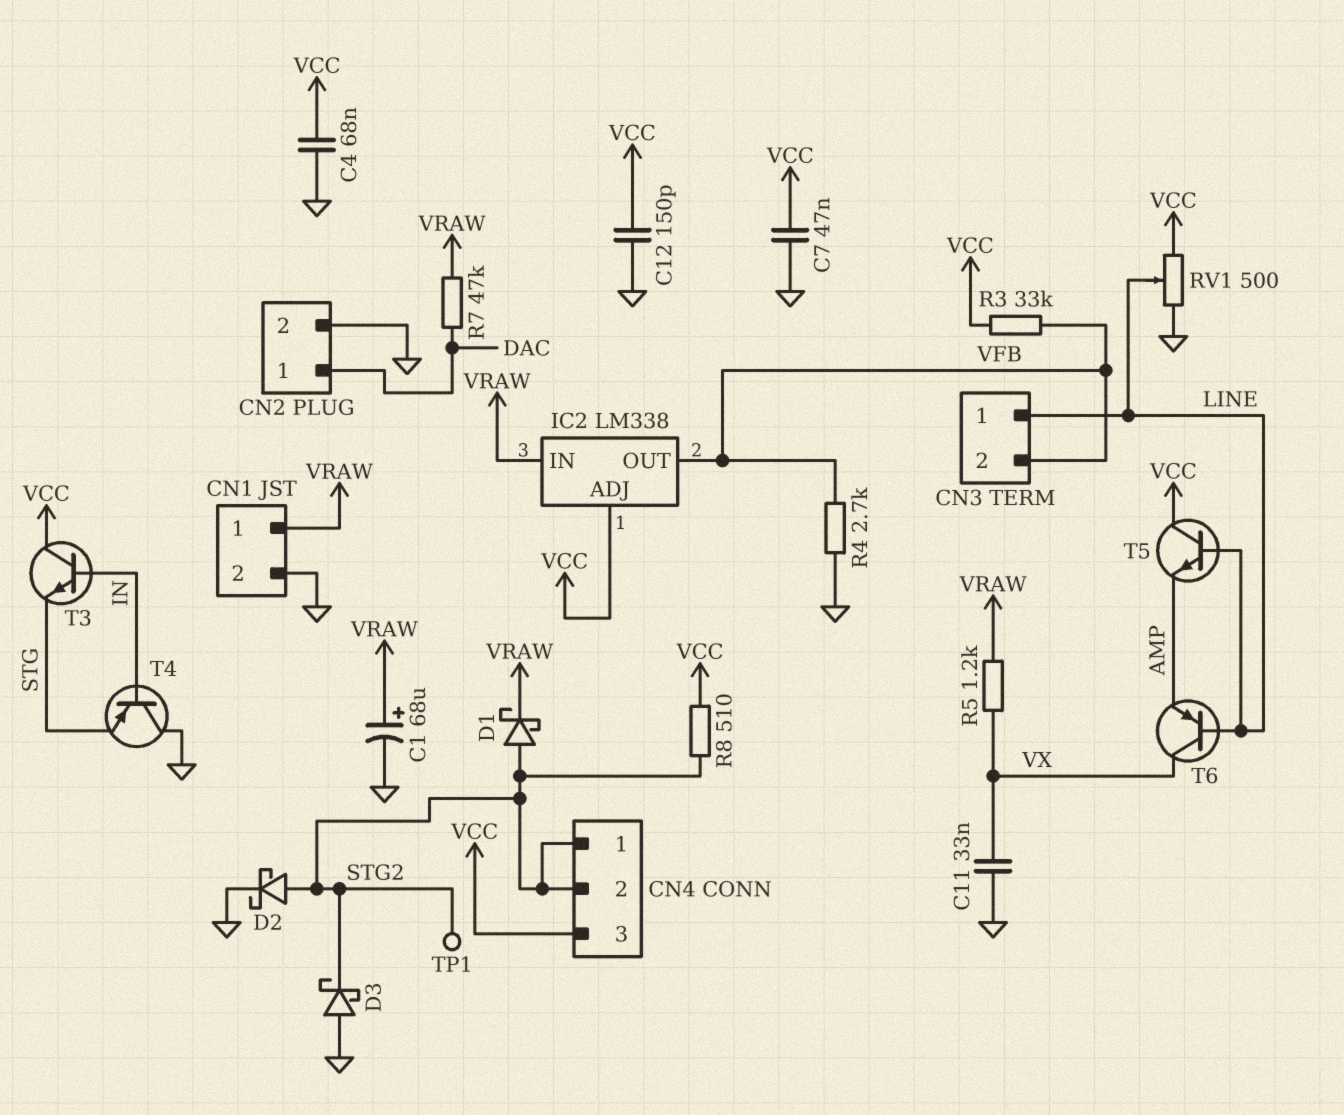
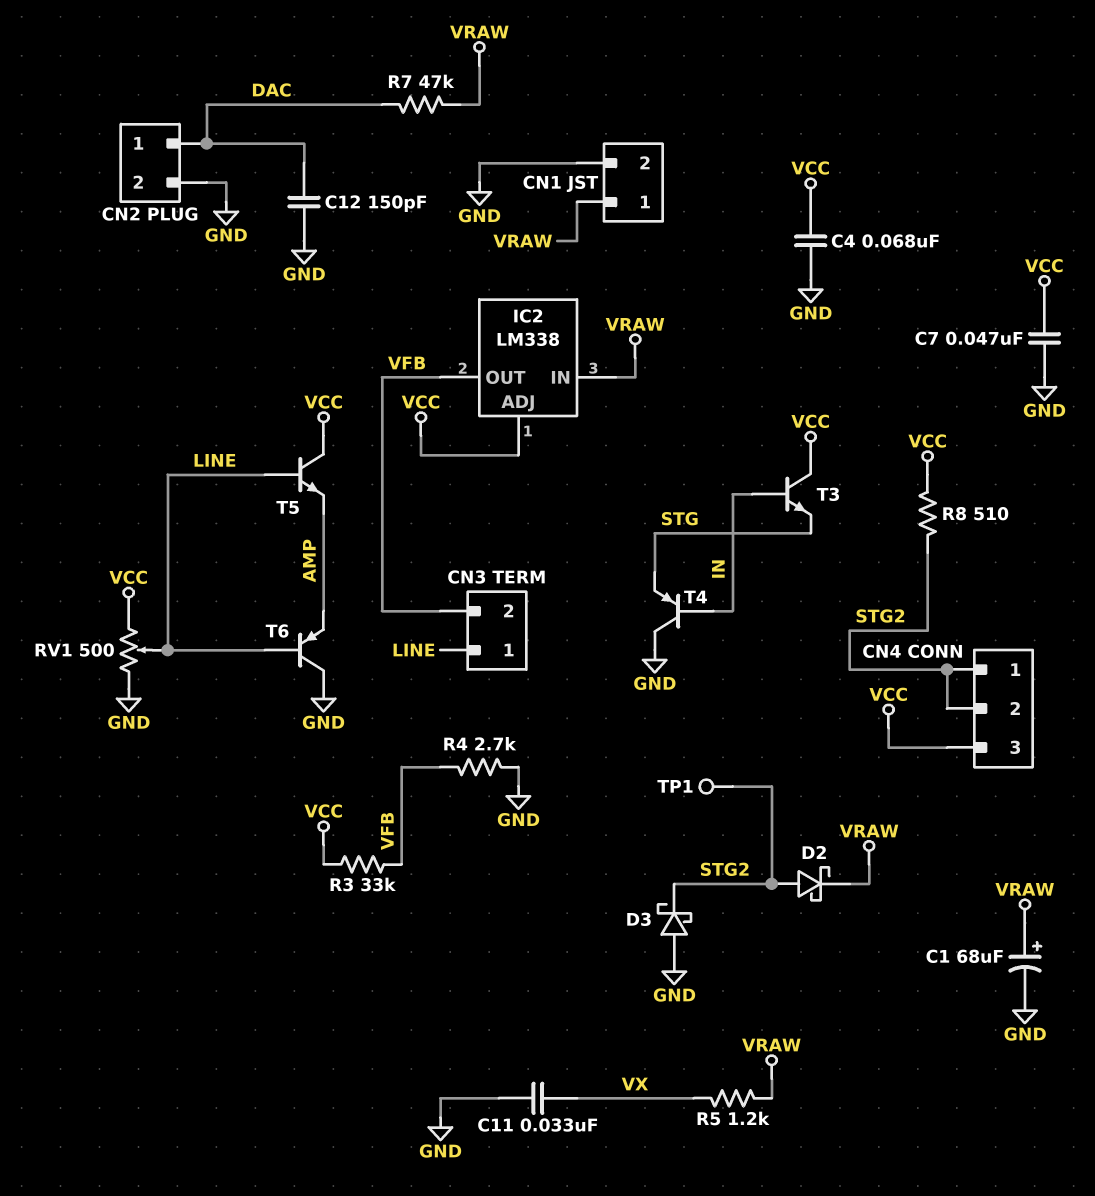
C12: 150pF (GND, VCC) -> 150pF (DAC, GND)
D1: schottky (A STG2, K VRAW) -> none
D2: schottky (A STG2, K GND) -> schottky (A STG2, K VRAW)
T6: PNP (B LINE, C VX, E AMP) -> PNP (B LINE, C GND, E AMP)

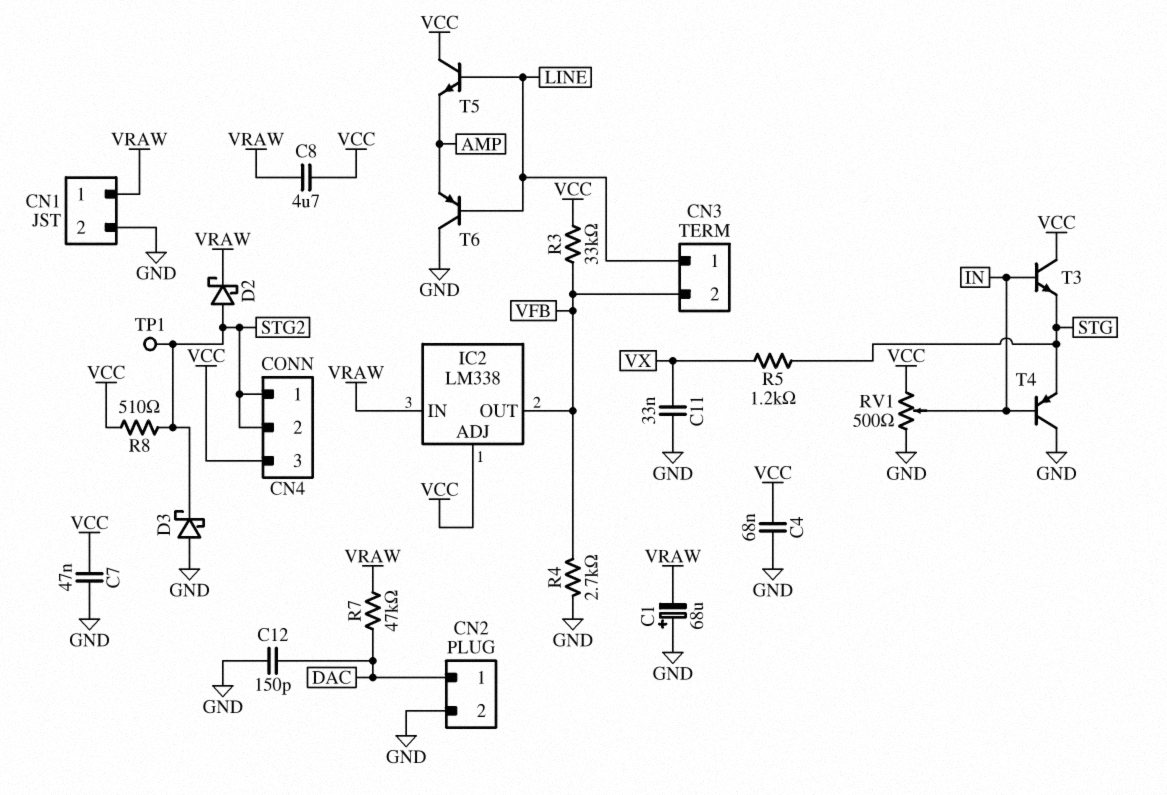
C1: 68uF (plus VRAW, minus GND) -> 68uF (plus GND, minus VRAW)
C8: none -> 4.7uF (VCC, VRAW)
R5: 1.2k (VRAW, VX) -> 1.2k (STG, VX)
RV1: 500 (GND, VCC, wiper LINE) -> 500 (GND, VCC, wiper IN)

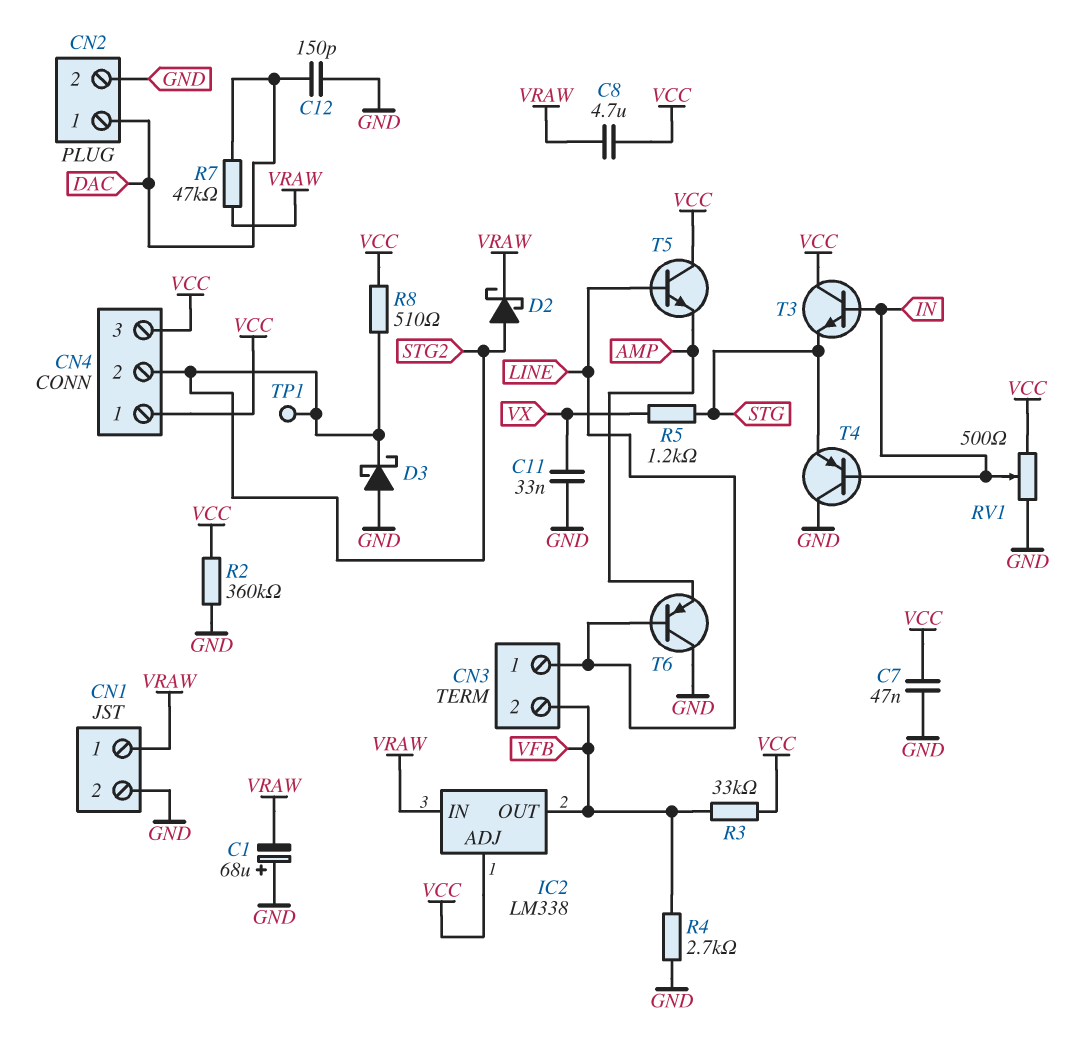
C4: 68nF (GND, VCC) -> none
CN4 pin 1: STG2 -> VCC
R2: none -> 360k (GND, VCC)

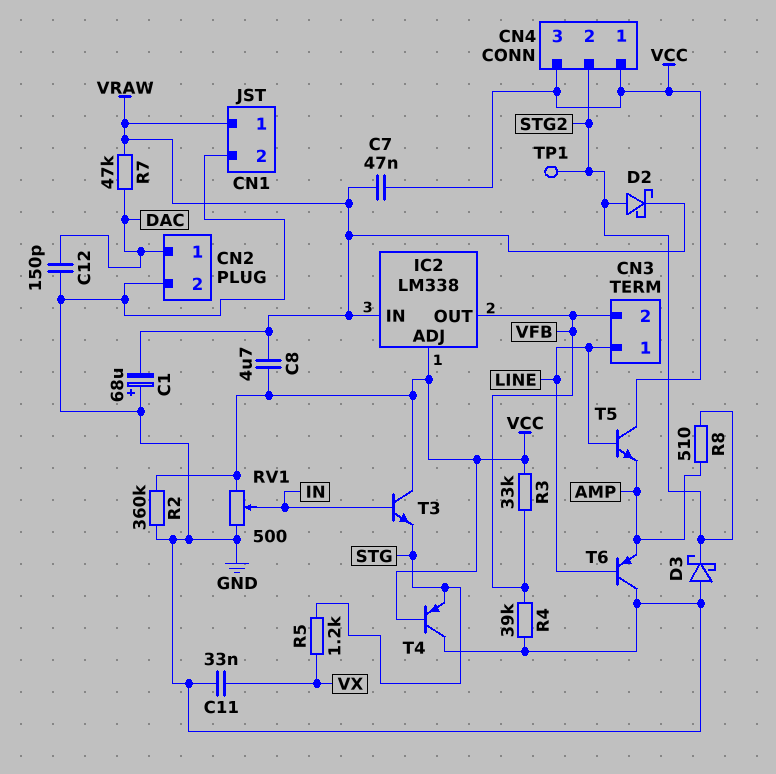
C7: 47nF (GND, VCC) -> 47nF (VCC, VRAW)
R4: 2.7k (GND, VFB) -> 39k (GND, VFB)
R8: 510 (STG2, VCC) -> 510 (AMP, STG2)
T4: PNP (B IN, C GND, E STG) -> PNP (B VCC, C GND, E STG)

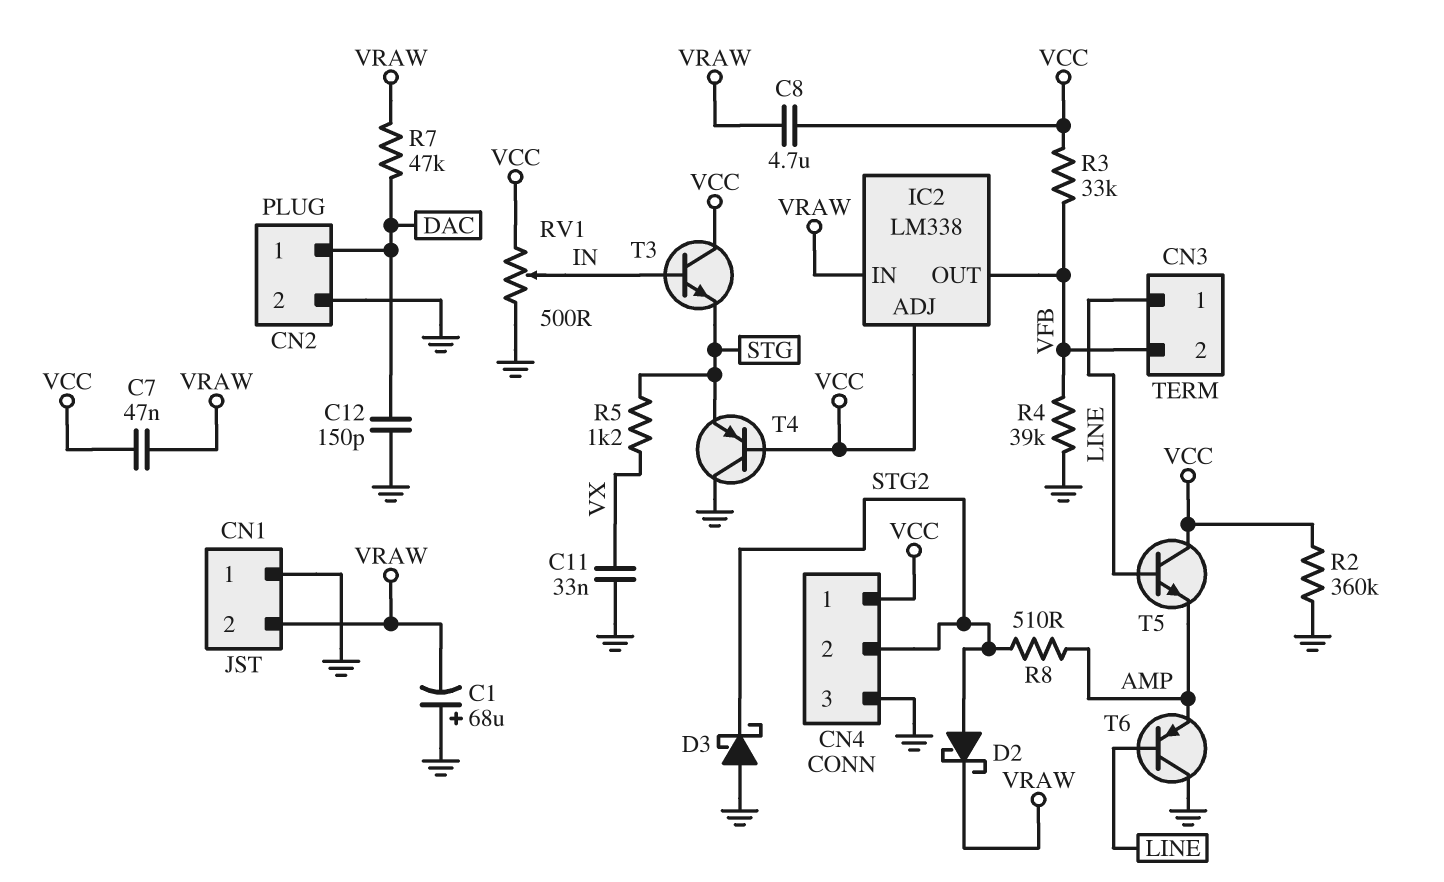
CN1 pin 1: VRAW -> GND
CN1 pin 2: GND -> VRAW
CN4 pin 3: VCC -> GND
TP1: test point (STG2) -> none

